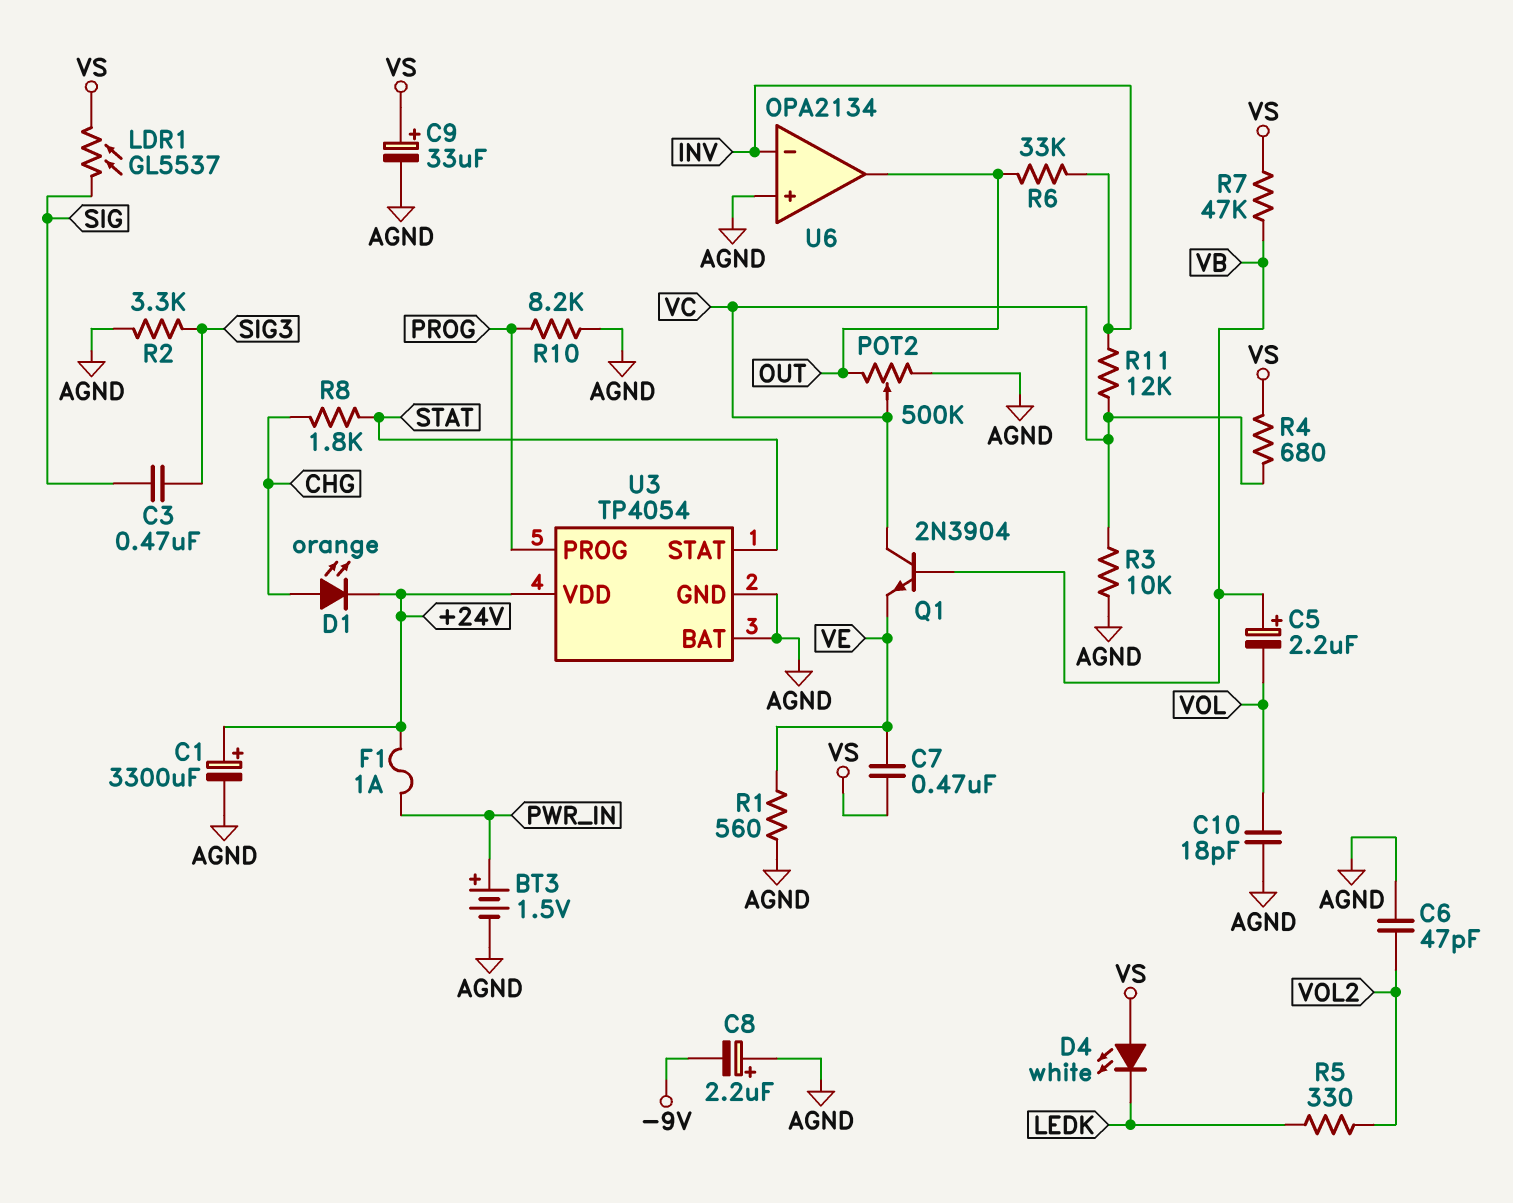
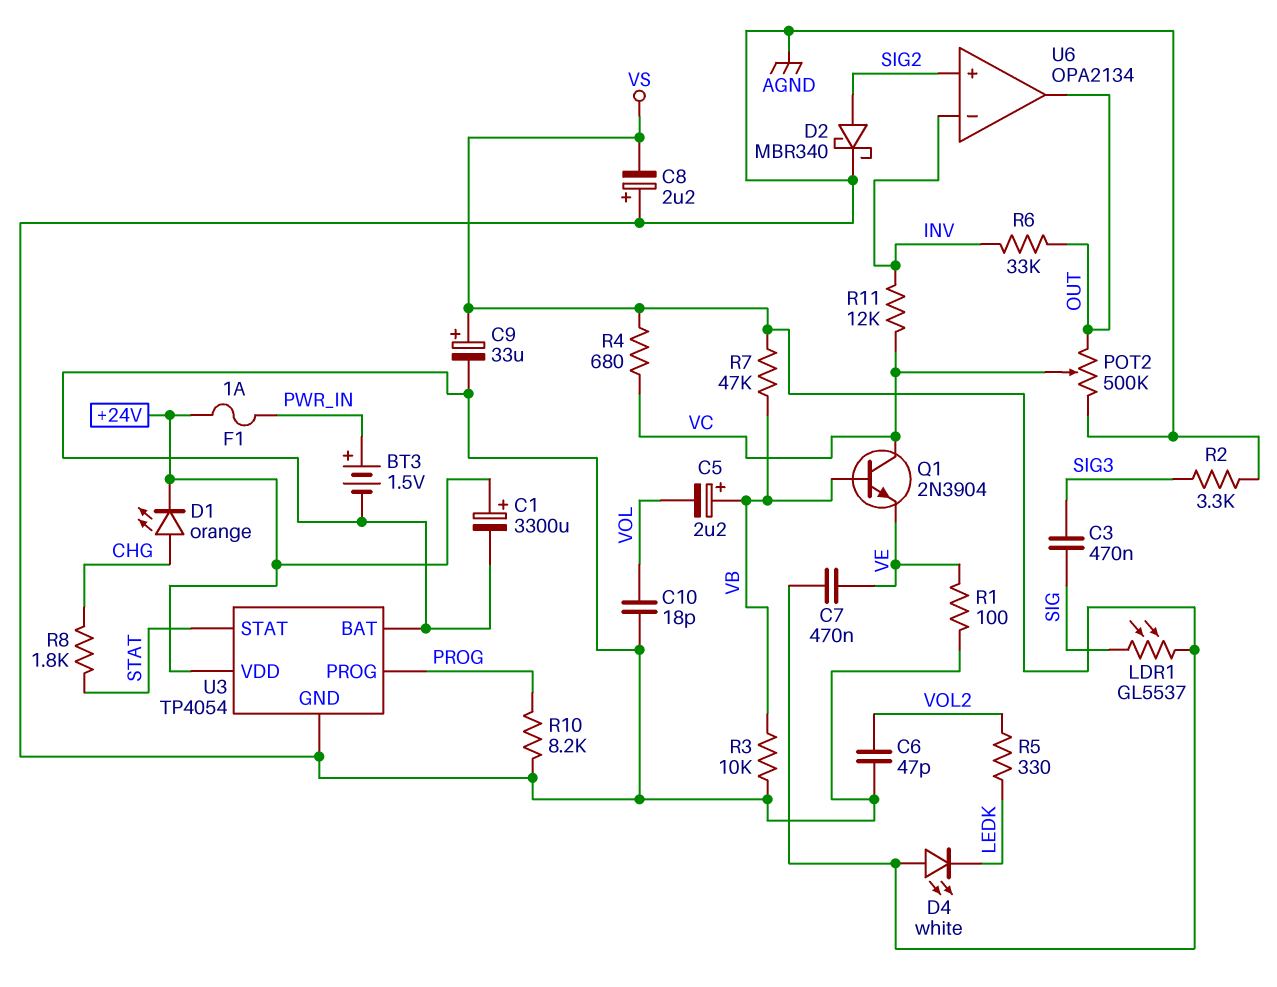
C8: 2.2uF (plus AGND, minus -9V) -> 2.2uF (plus AGND, minus VS)
D2: none -> schottky MBR340 (A SIG2, K AGND)
R1: 560 (AGND, VE) -> 100 (AGND, VE)
R3: 10k (AGND, VC) -> 10k (AGND, VB)
U6 pin in+: AGND -> SIG2

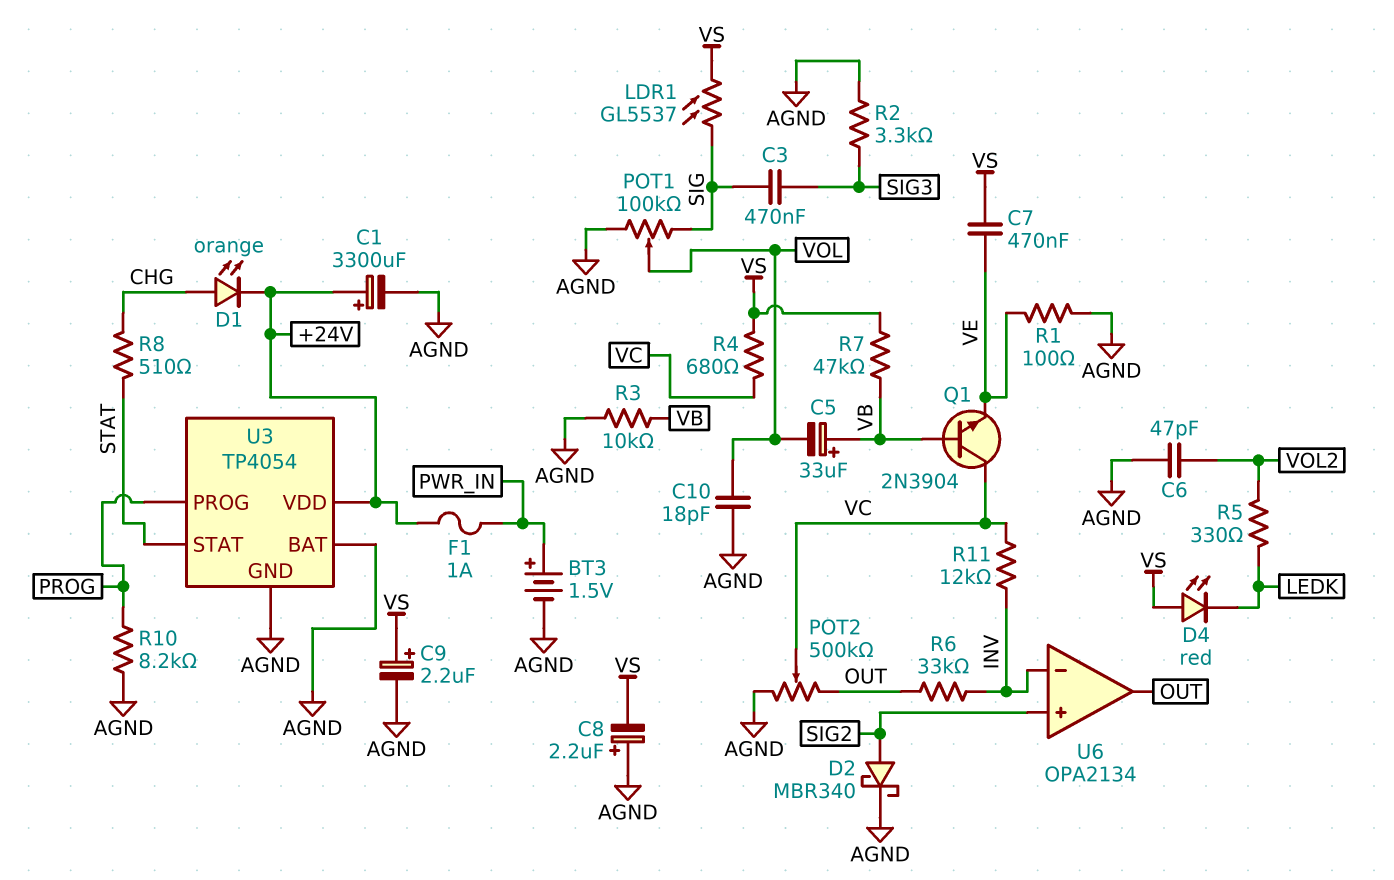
C5: 2.2uF (plus VB, minus VOL) -> 33uF (plus VB, minus VOL)
C9: 33uF (plus VS, minus AGND) -> 2.2uF (plus VS, minus AGND)
D4: LED white (A VS, K LEDK) -> LED red (A VS, K LEDK)
POT1: none -> 100k (AGND, SIG, wiper VOL)
R8: 1.8k (CHG, STAT) -> 510 (CHG, STAT)

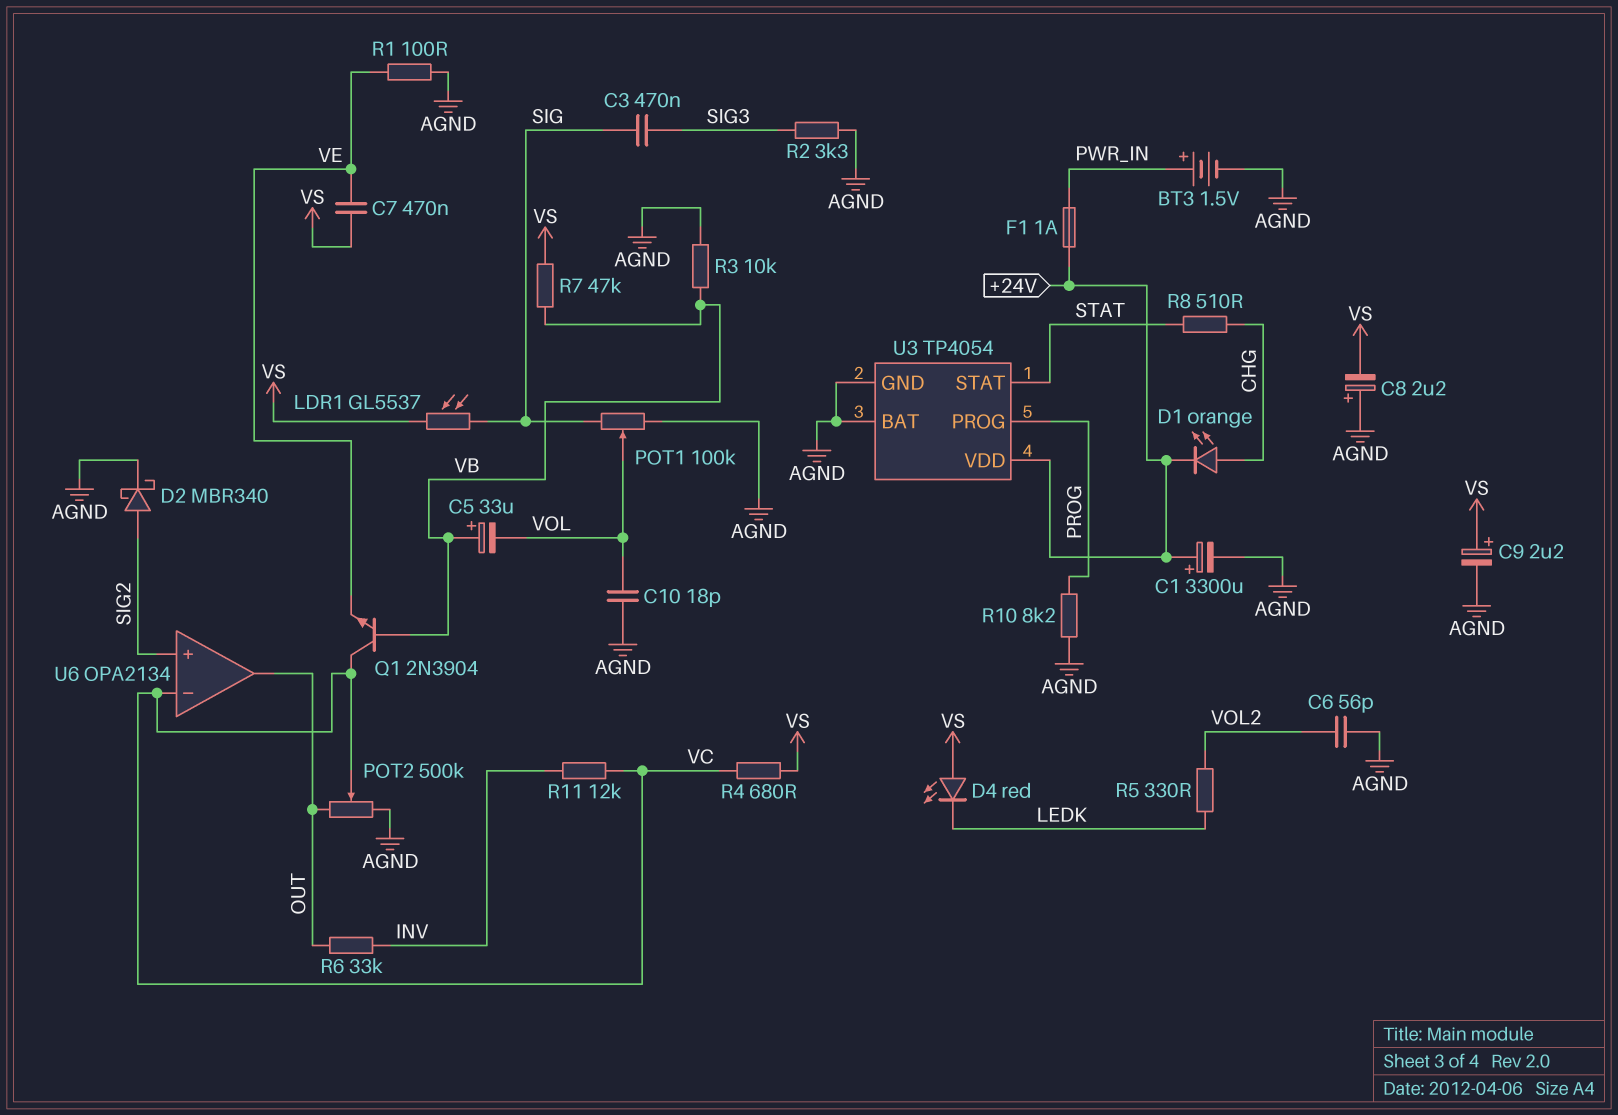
C6: 47pF (AGND, VOL2) -> 56pF (AGND, VOL2)
U6 pin in-: INV -> VC

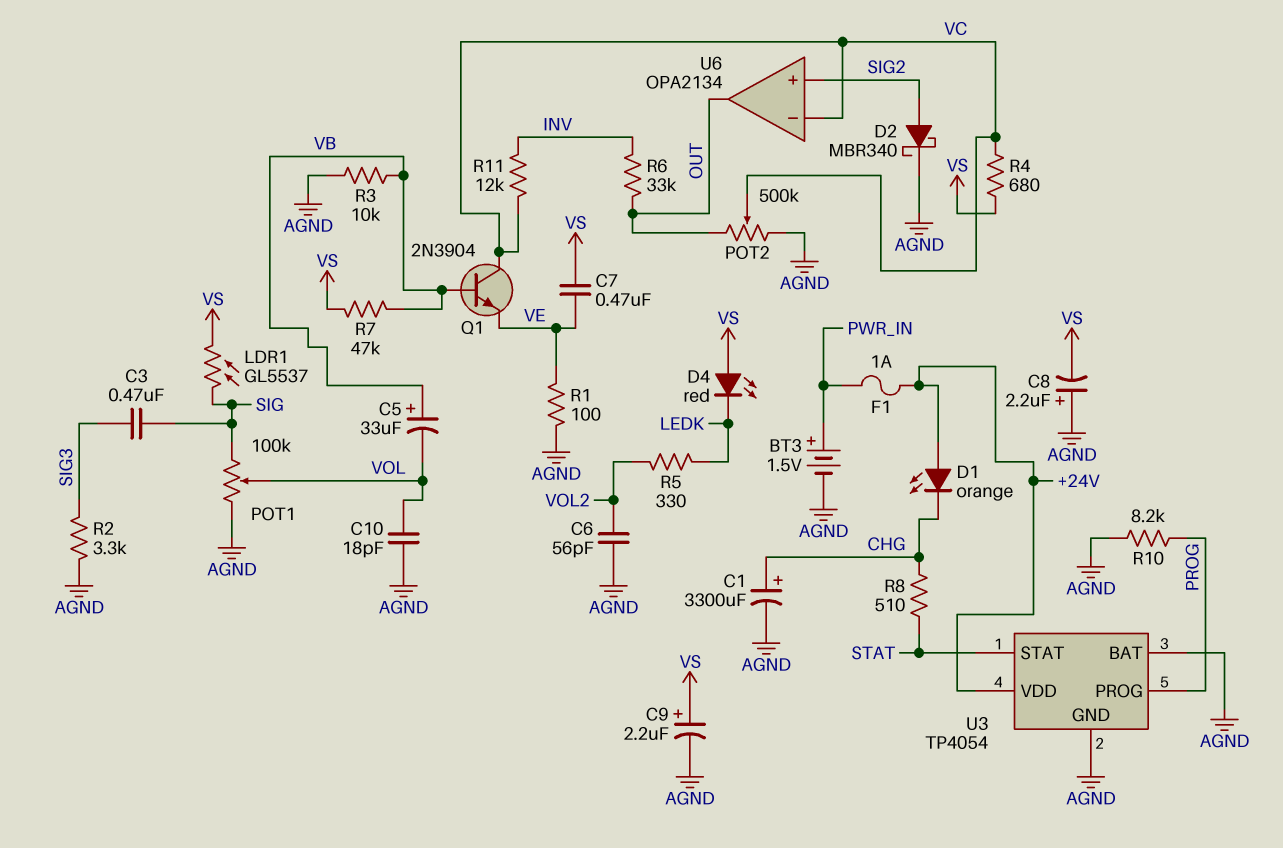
C1: 3300uF (plus +24V, minus AGND) -> 3300uF (plus CHG, minus AGND)
D1: LED orange (A CHG, K +24V) -> LED orange (A +24V, K CHG)

